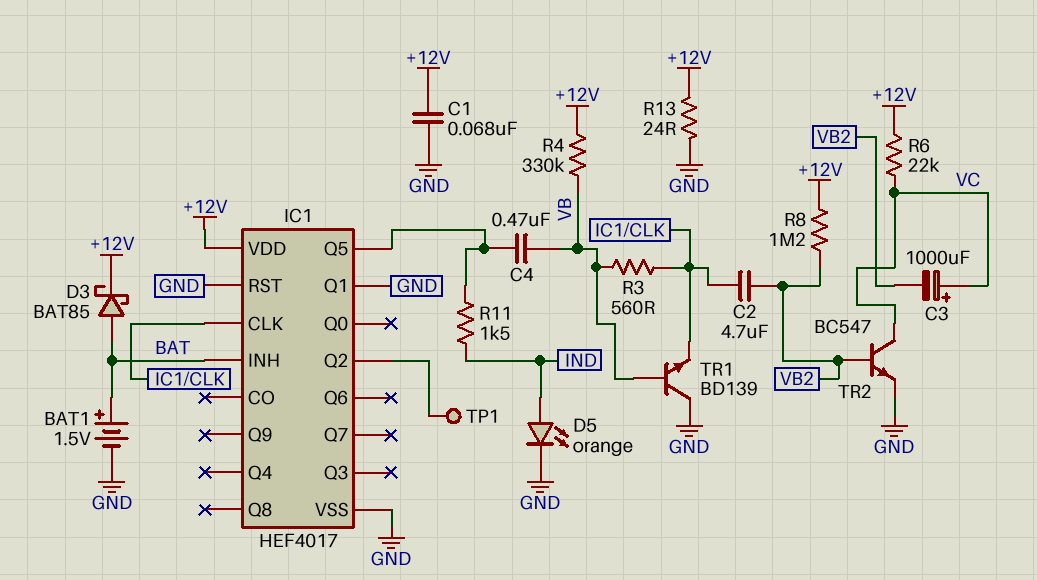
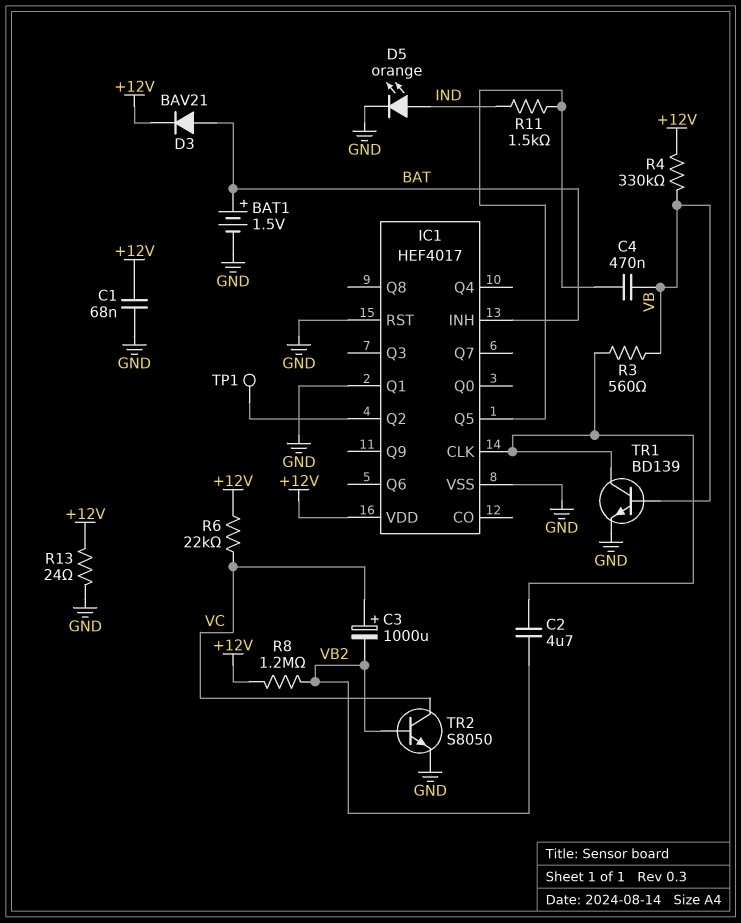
D3: schottky BAT85 (A BAT, K +12V) -> diode BAV21 (A BAT, K +12V)
TR1: NPN BD139 (B VB, C GND, E IC1/CLK) -> NPN BD139 (B VB, C IC1/CLK, E GND)
TR2: NPN BC547 (B VB2, C VC, E GND) -> NPN S8050 (B VB2, C VC, E GND)

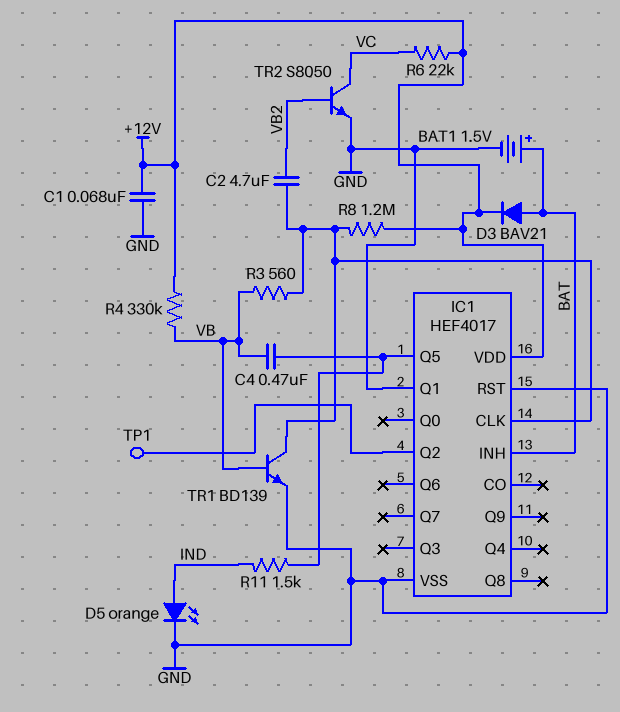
C3: 1000uF (plus VC, minus VB2) -> none
R8: 1.2M (+12V, VB2) -> 1.2M (+12V, IC1/CLK)
R13: 24 (+12V, GND) -> none

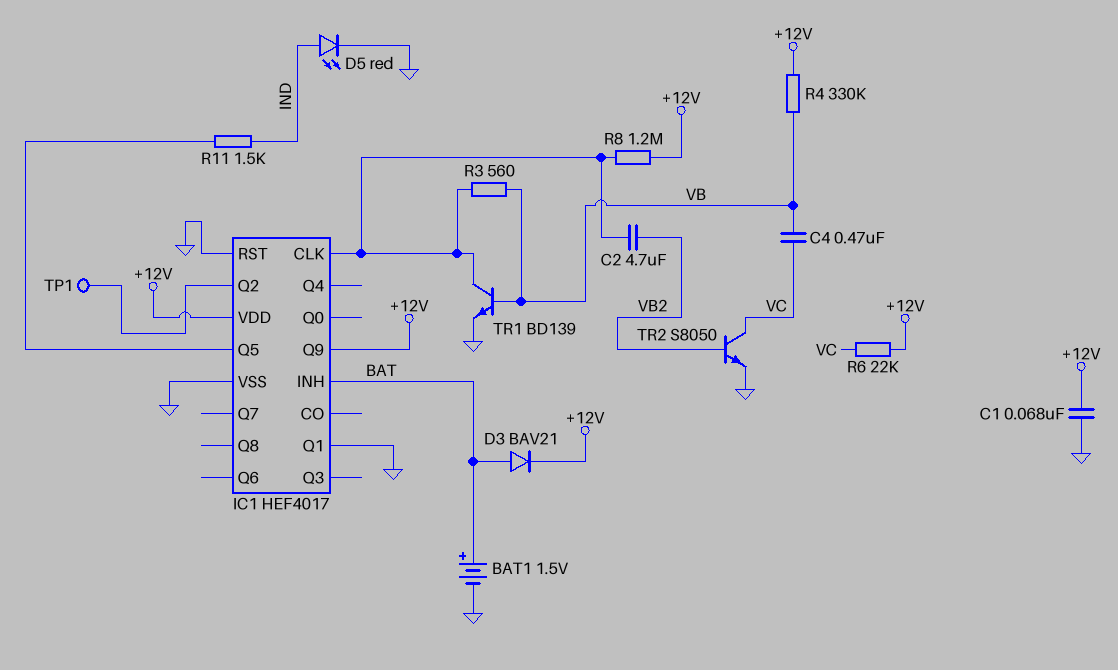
C4: 470nF (IC1/Q5, VB) -> 470nF (VB, VC)
D5: LED orange (A IND, K GND) -> LED red (A IND, K GND)
IC1 pin Q9: none -> +12V

